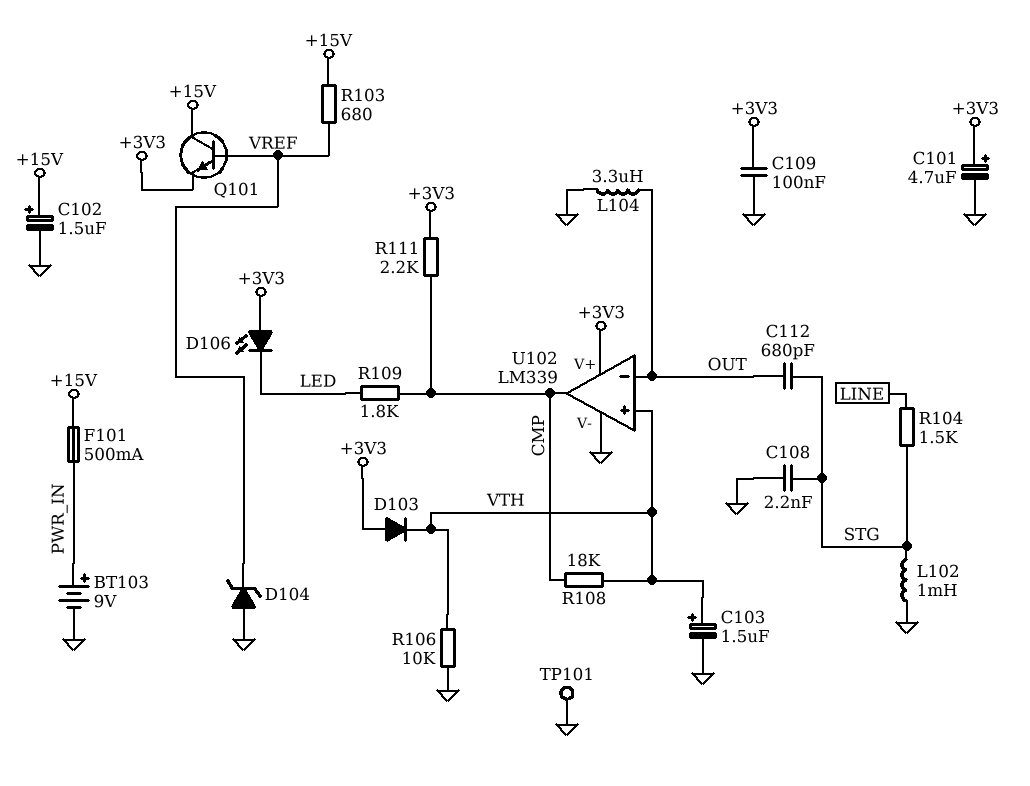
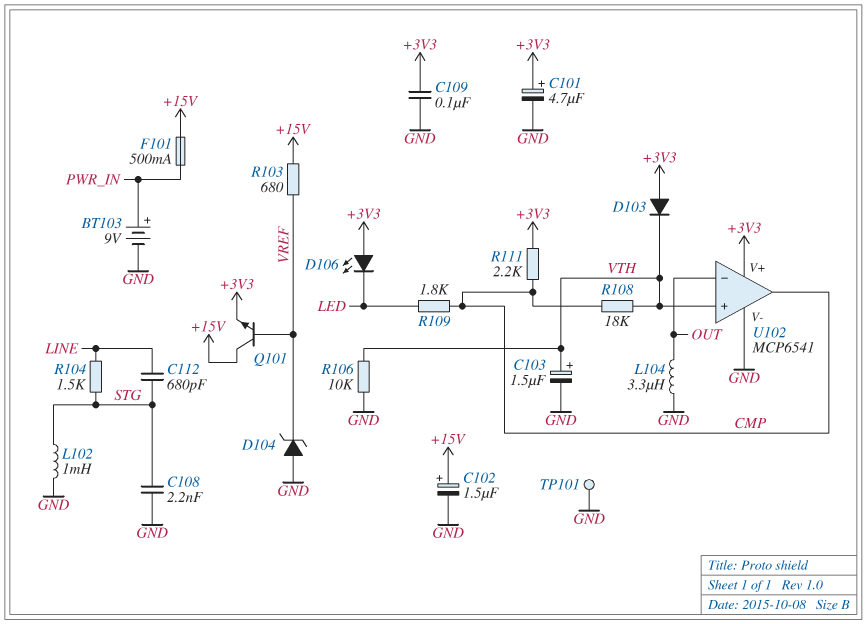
C112: 680pF (OUT, STG) -> 680pF (LINE, STG)
U102: LM339 -> MCP6541

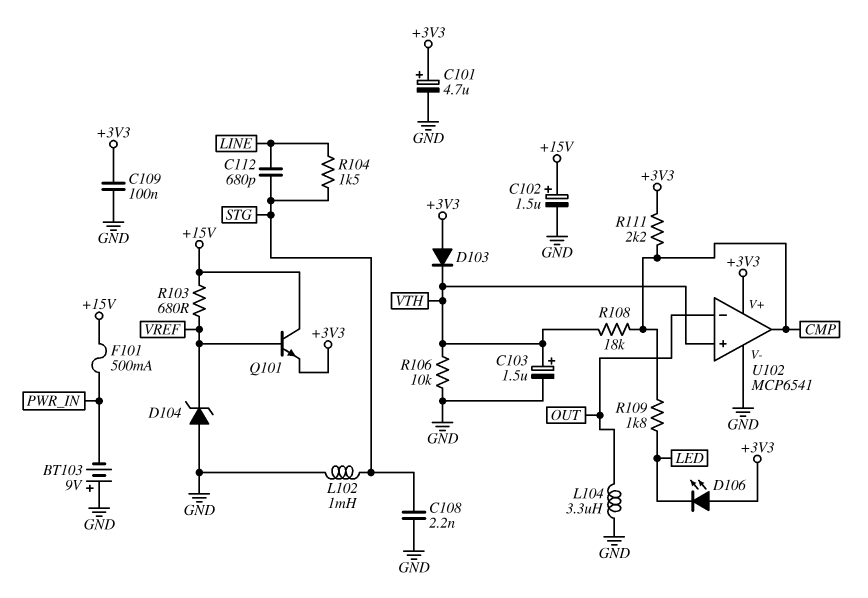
BT103: 9V (plus PWR_IN, minus GND) -> 9V (plus GND, minus PWR_IN)
TP101: test point (GND) -> none

